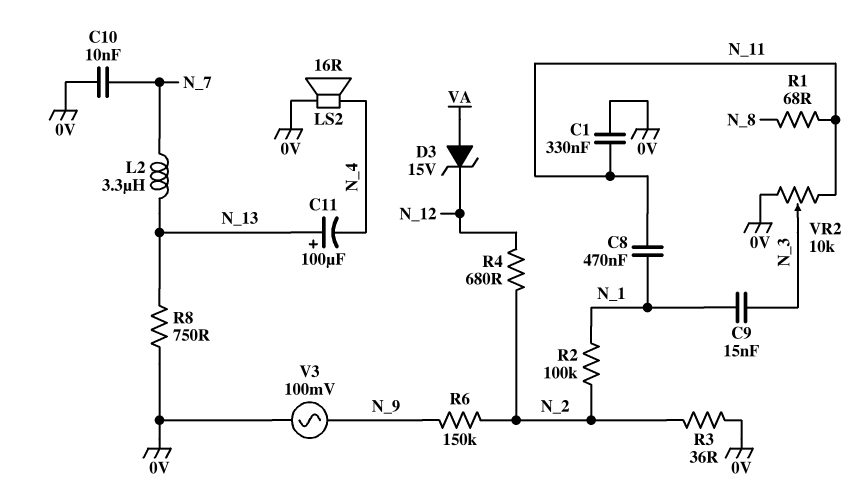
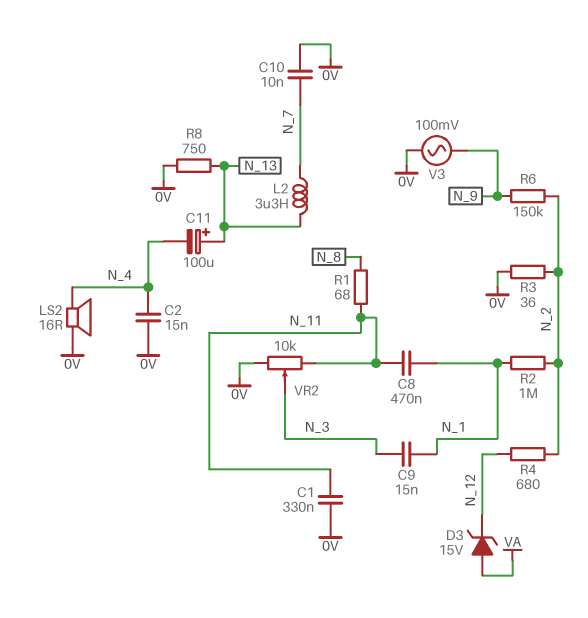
C2: none -> 15nF (0V, N_4)
R2: 100k (N_1, N_2) -> 1M (N_1, N_2)

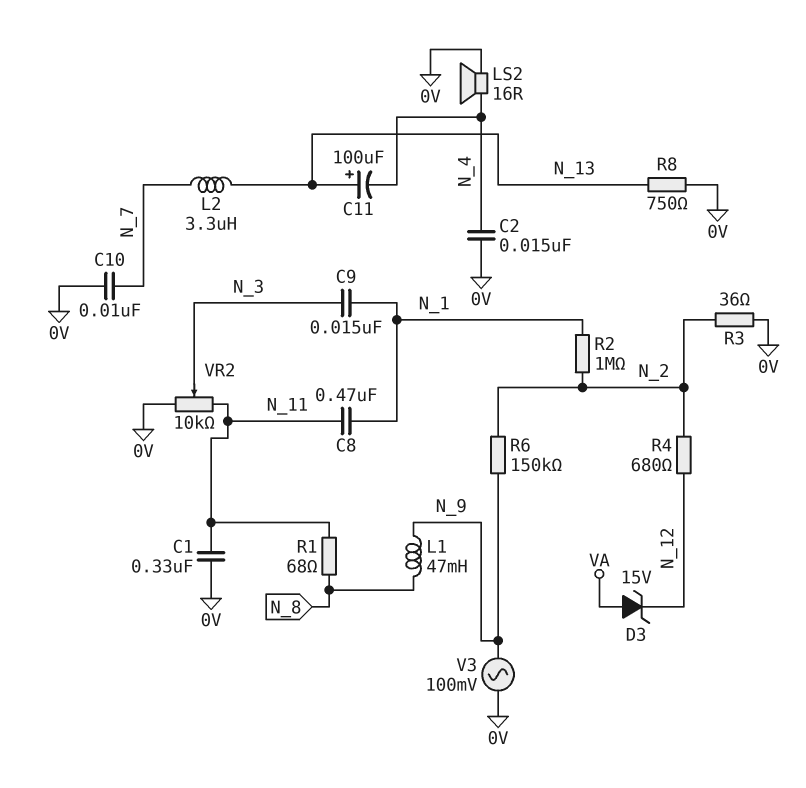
L1: none -> 47mH (N_8, N_9)

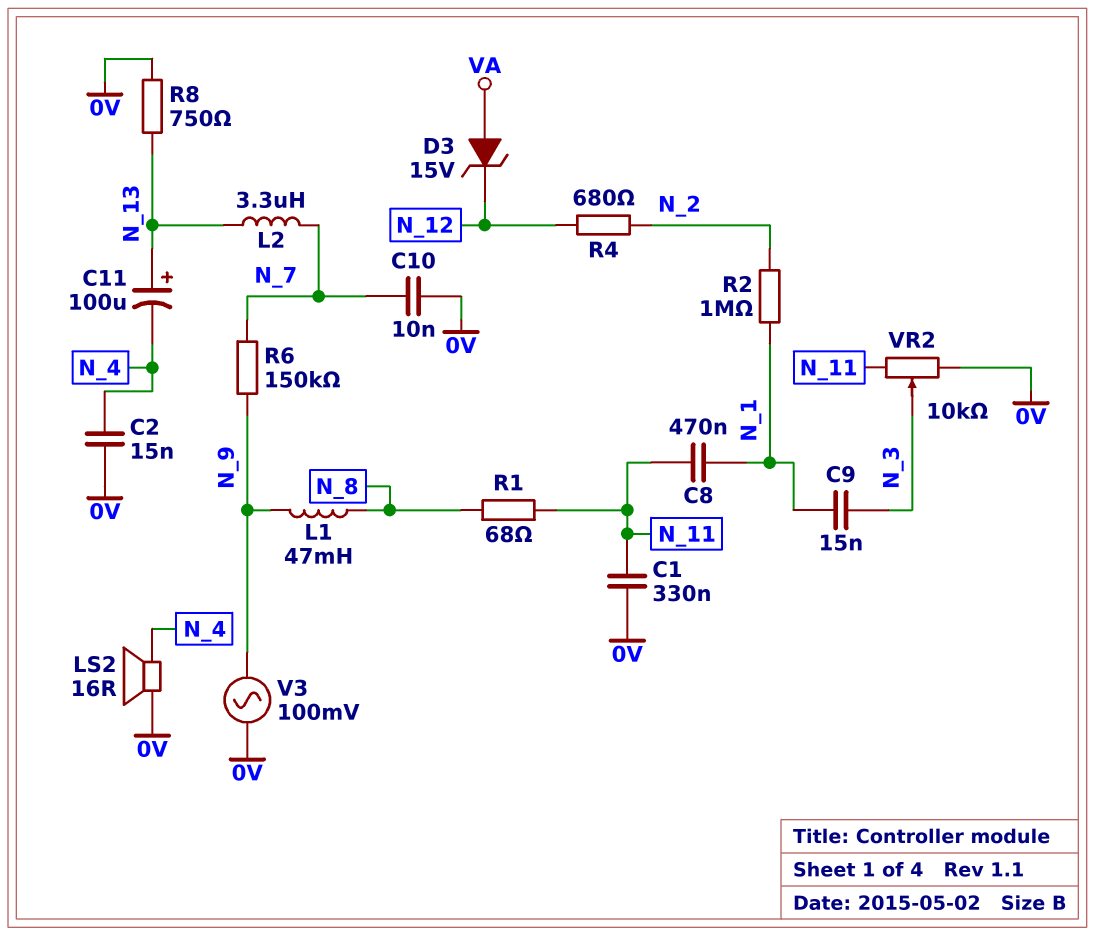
R3: 36 (0V, N_2) -> none
R6: 150k (N_2, N_9) -> 150k (N_7, N_9)

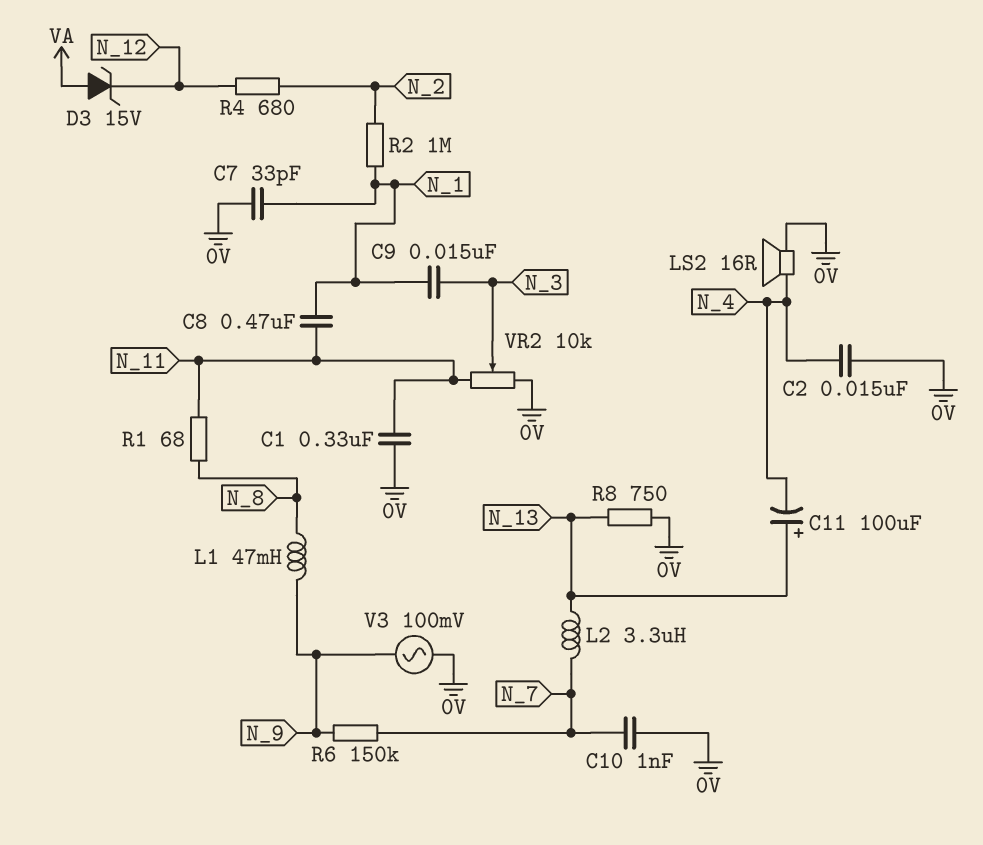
C7: none -> 33pF (0V, N_1)
C10: 10nF (0V, N_7) -> 1nF (0V, N_7)

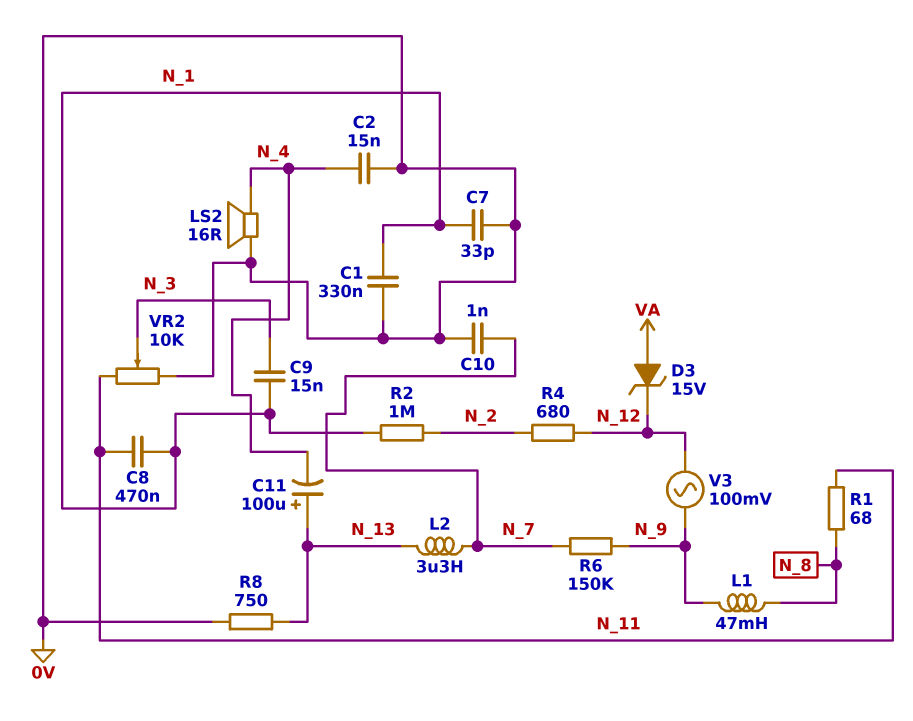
C1: 330nF (0V, N_11) -> 330nF (0V, N_1)
V3: AC 100mV (0V, N_9) -> AC 100mV (N_9, N_12)

